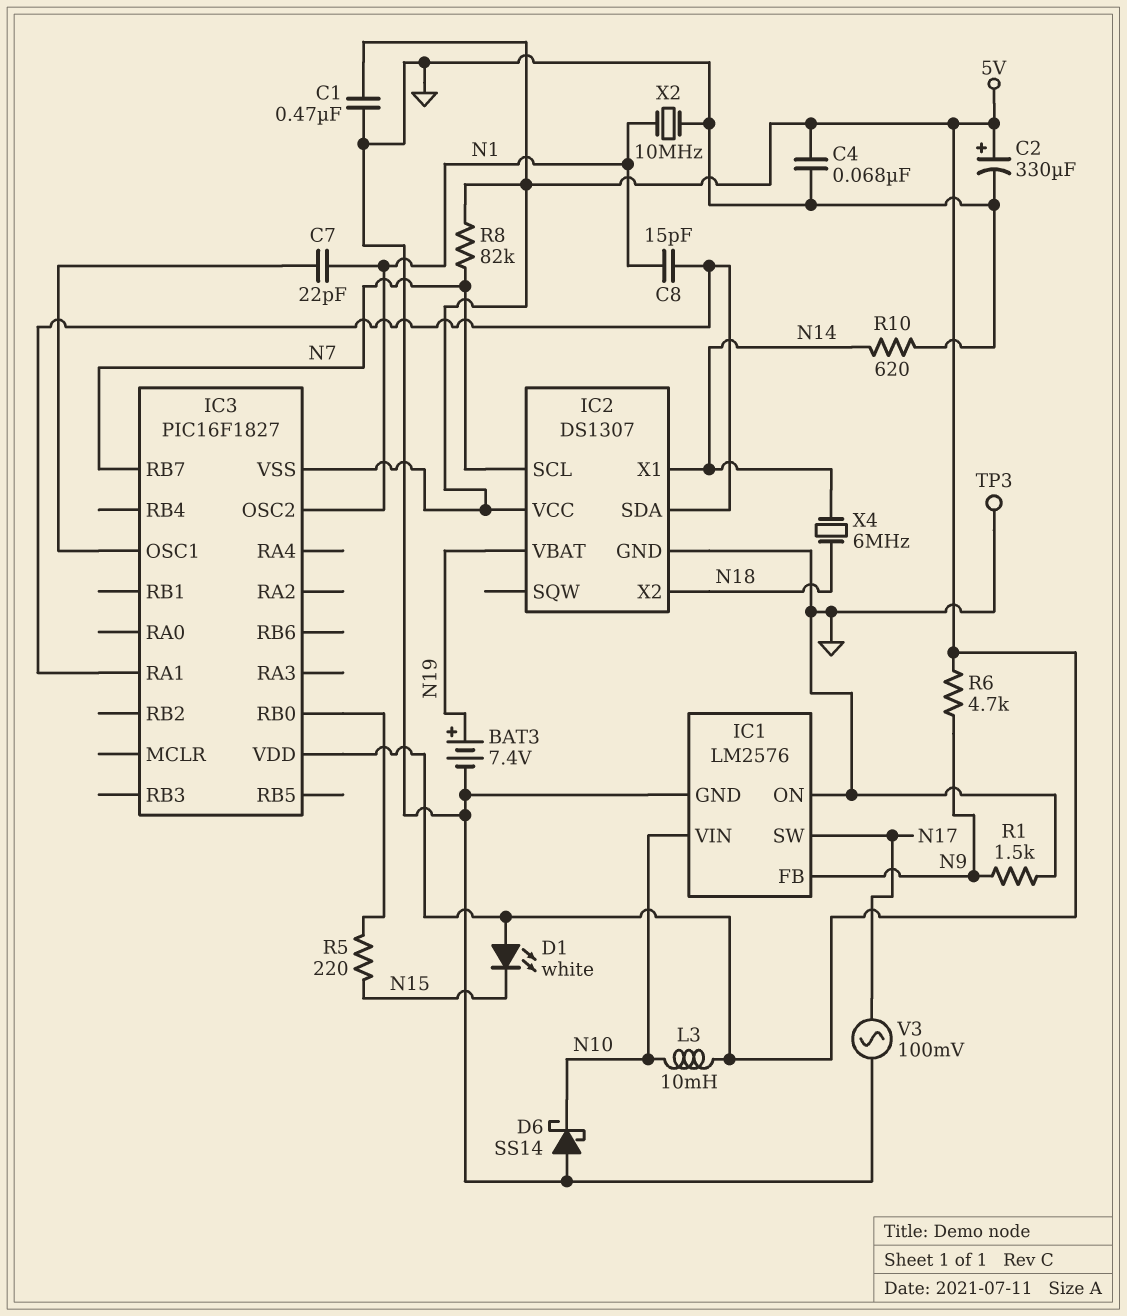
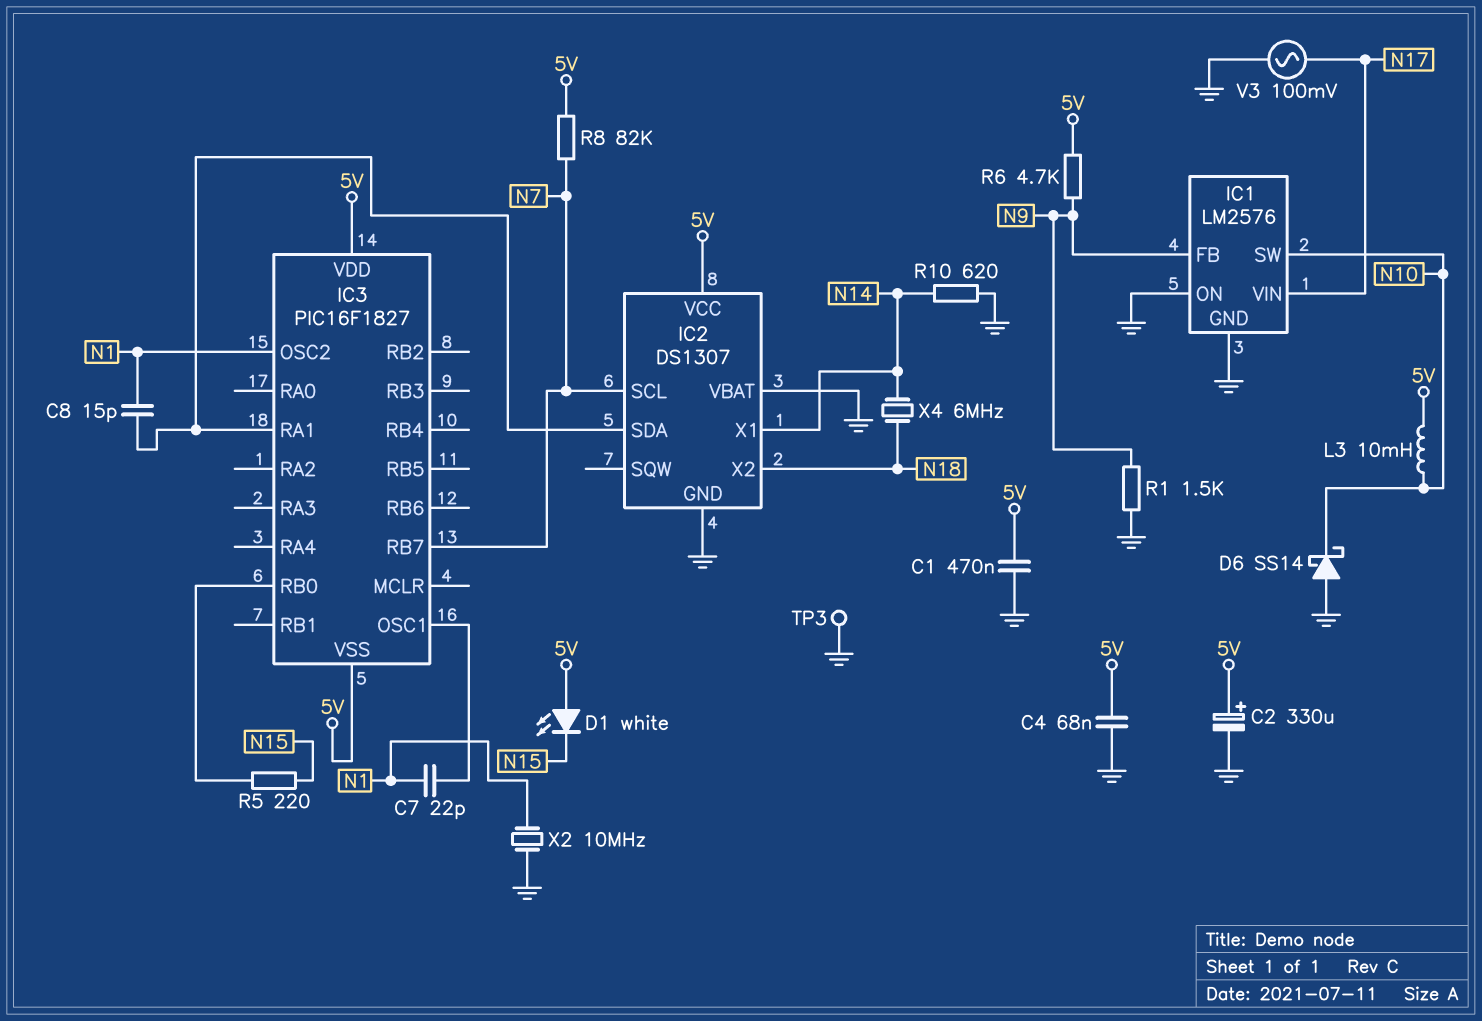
BAT3: 7.4V (plus N19, minus GND) -> none
IC1 pin SW: N17 -> N10
IC1 pin VIN: N10 -> N17
IC2 pin VBAT: N19 -> GND

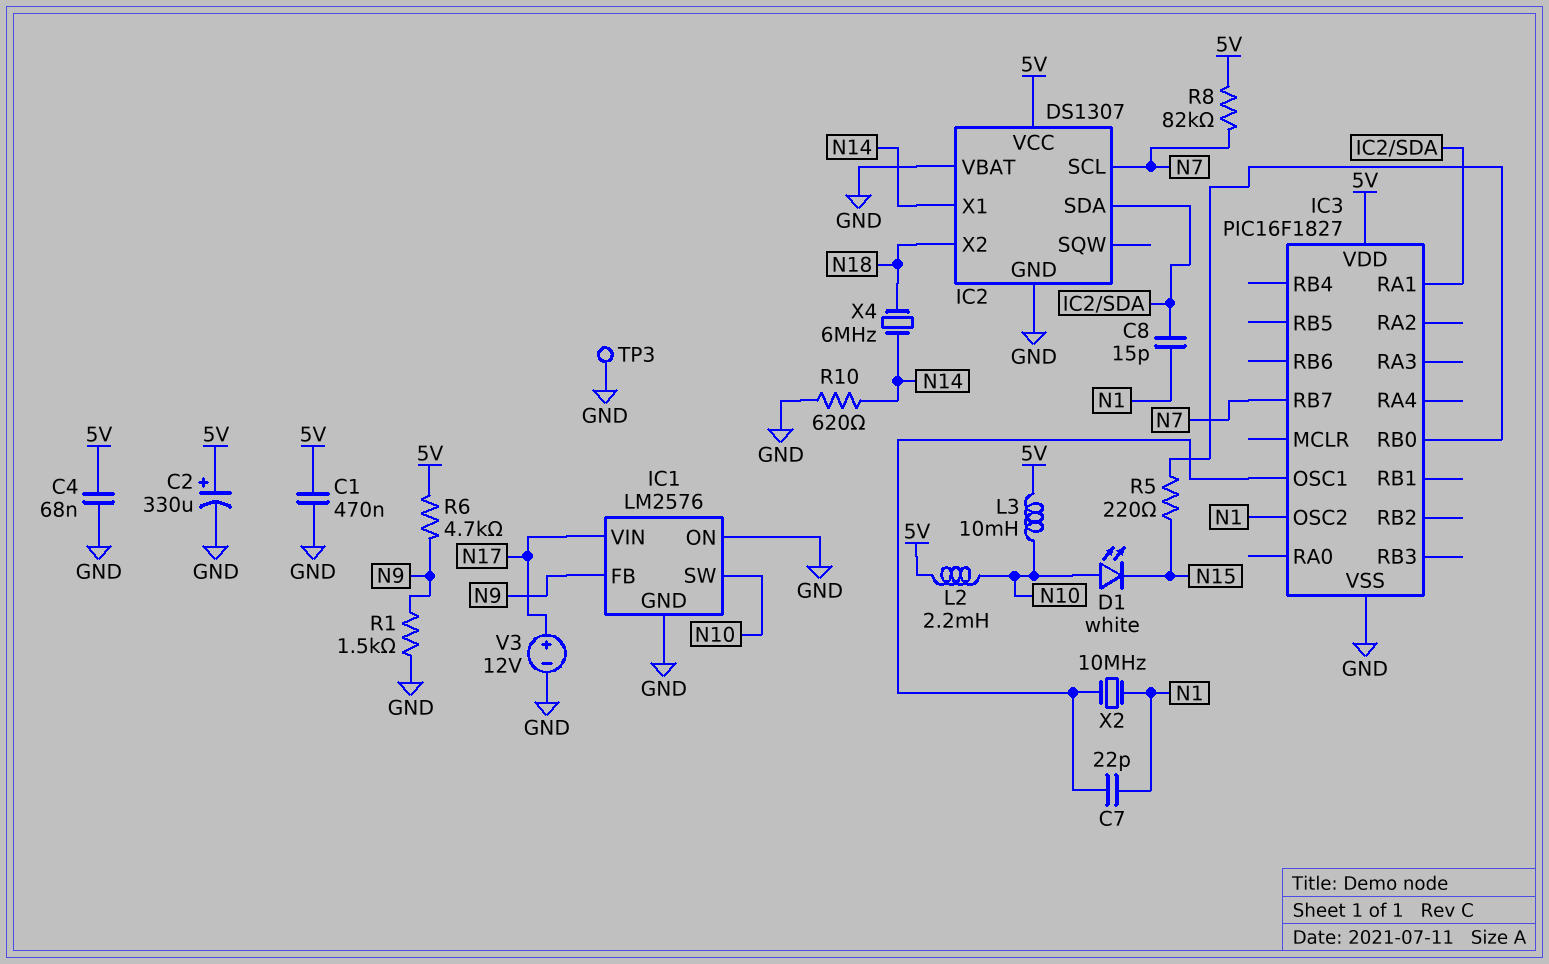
D1: LED white (A 5V, K N15) -> LED white (A N10, K N15)
D6: schottky SS14 (A GND, K N10) -> none
IC3 pin VSS: 5V -> GND
L2: none -> 2.2mH (5V, N10)
V3: AC 100mV (GND, N17) -> 12V (plus N17, minus GND)
X2: 10MHz (GND, N1) -> 10MHz (IC3/OSC1, N1)

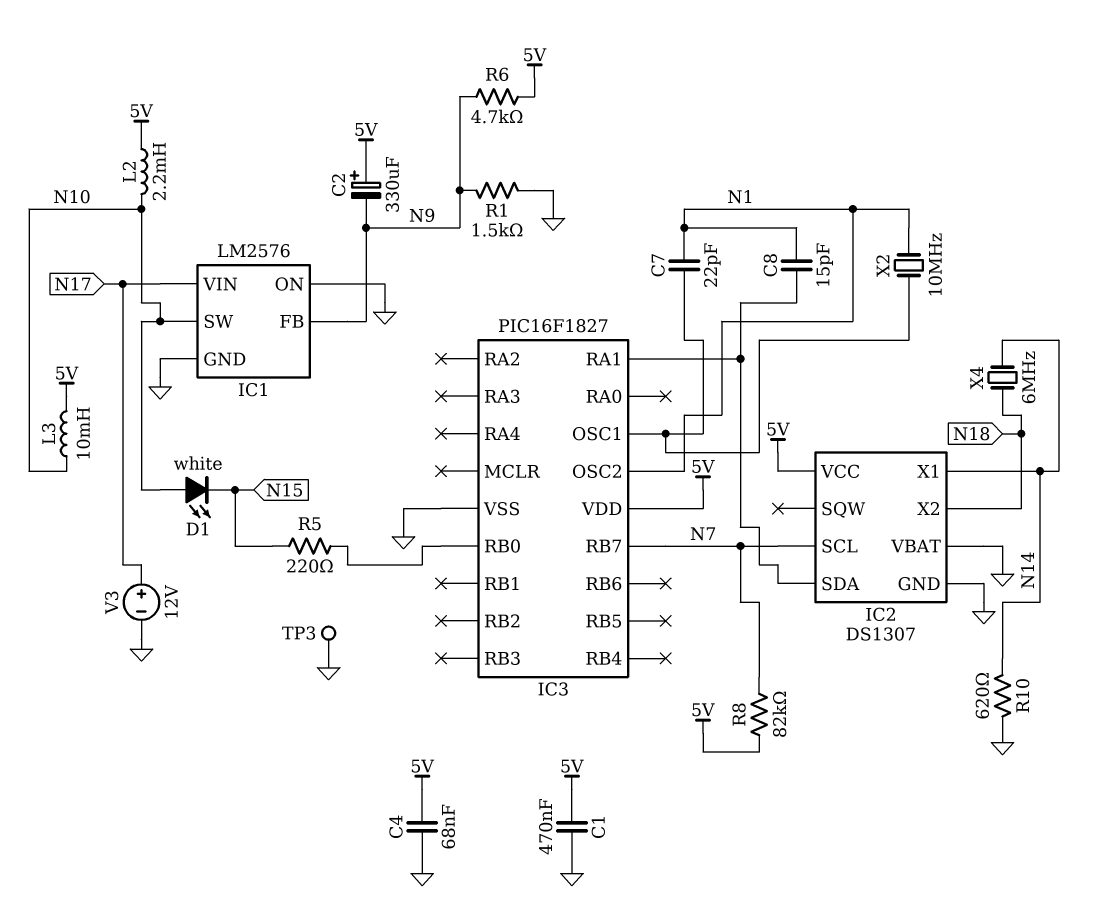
C2: 330uF (plus 5V, minus GND) -> 330uF (plus 5V, minus N9)

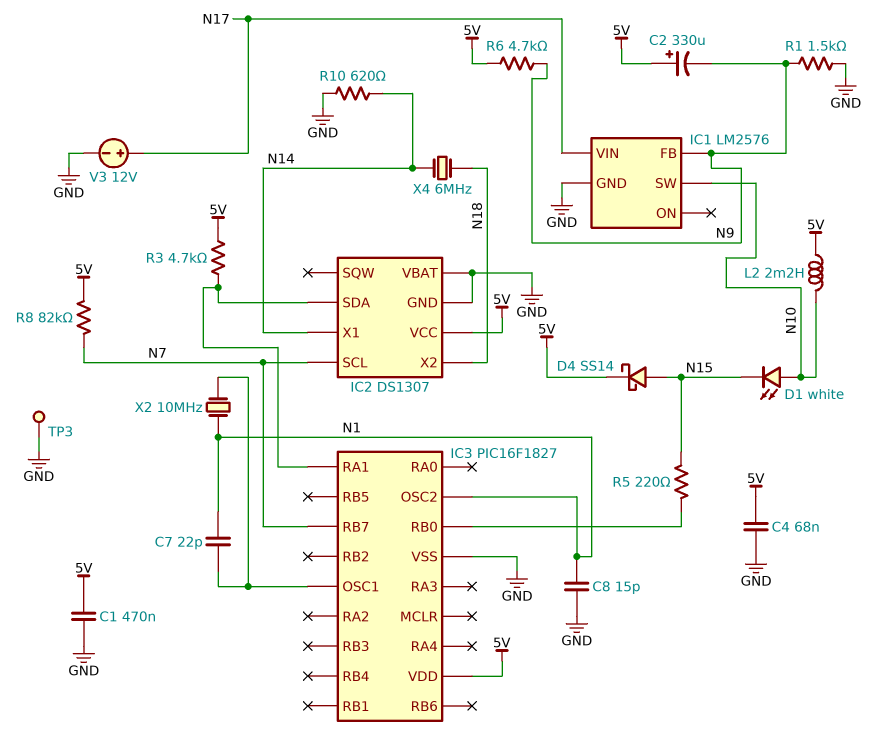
C8: 15pF (IC2/SDA, N1) -> 15pF (GND, N1)
D4: none -> schottky SS14 (A N15, K 5V)
IC1 pin ON: GND -> none
L3: 10mH (5V, N10) -> none
R3: none -> 4.7k (5V, IC2/SDA)

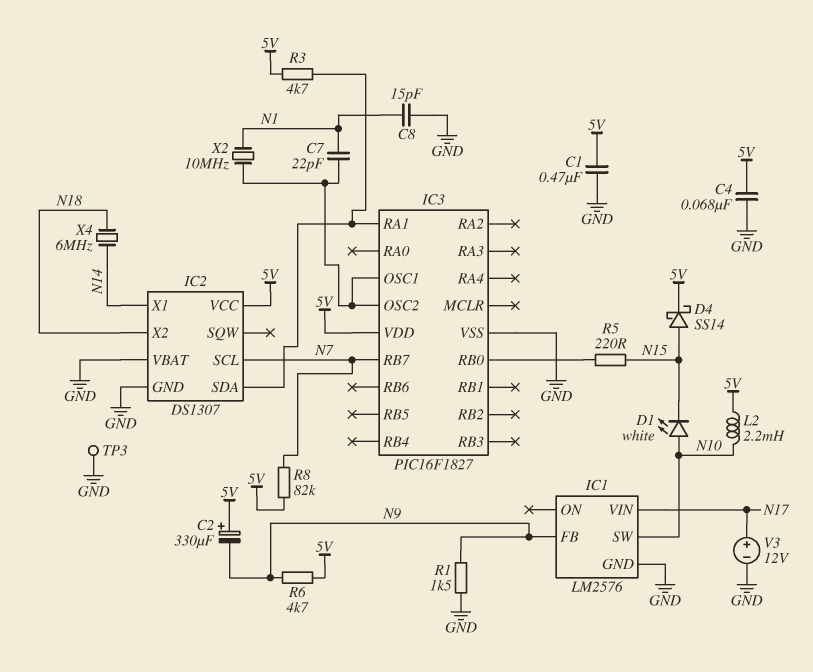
IC3 pin OSC2: N1 -> IC3/OSC1
R10: 620 (GND, N14) -> none

